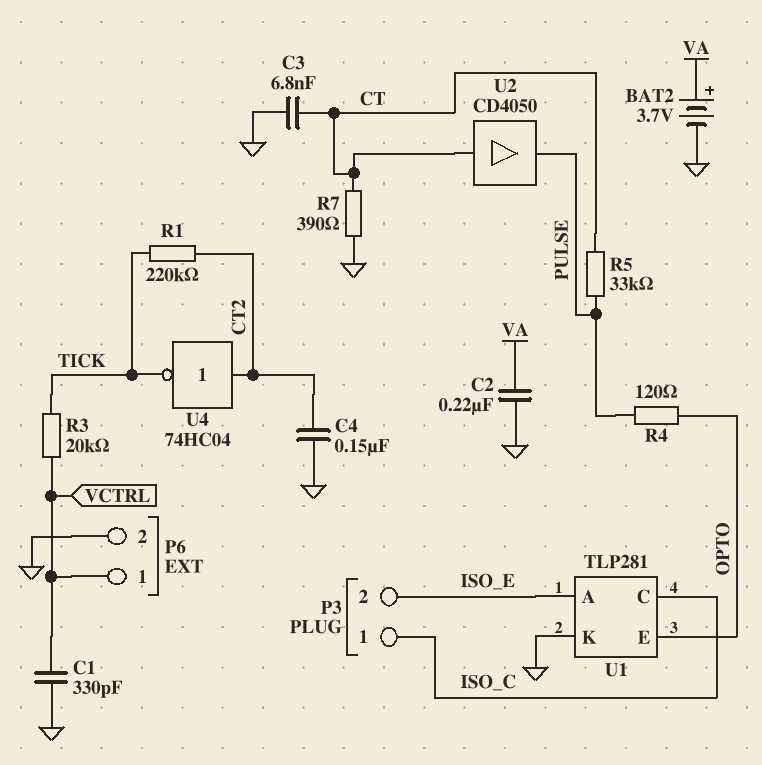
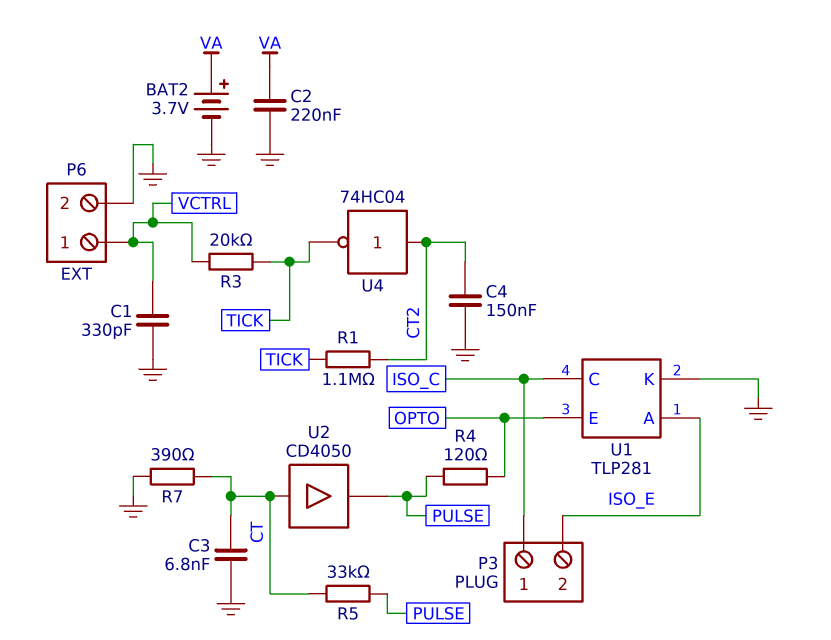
R1: 220k (CT2, TICK) -> 1.1M (CT2, TICK)

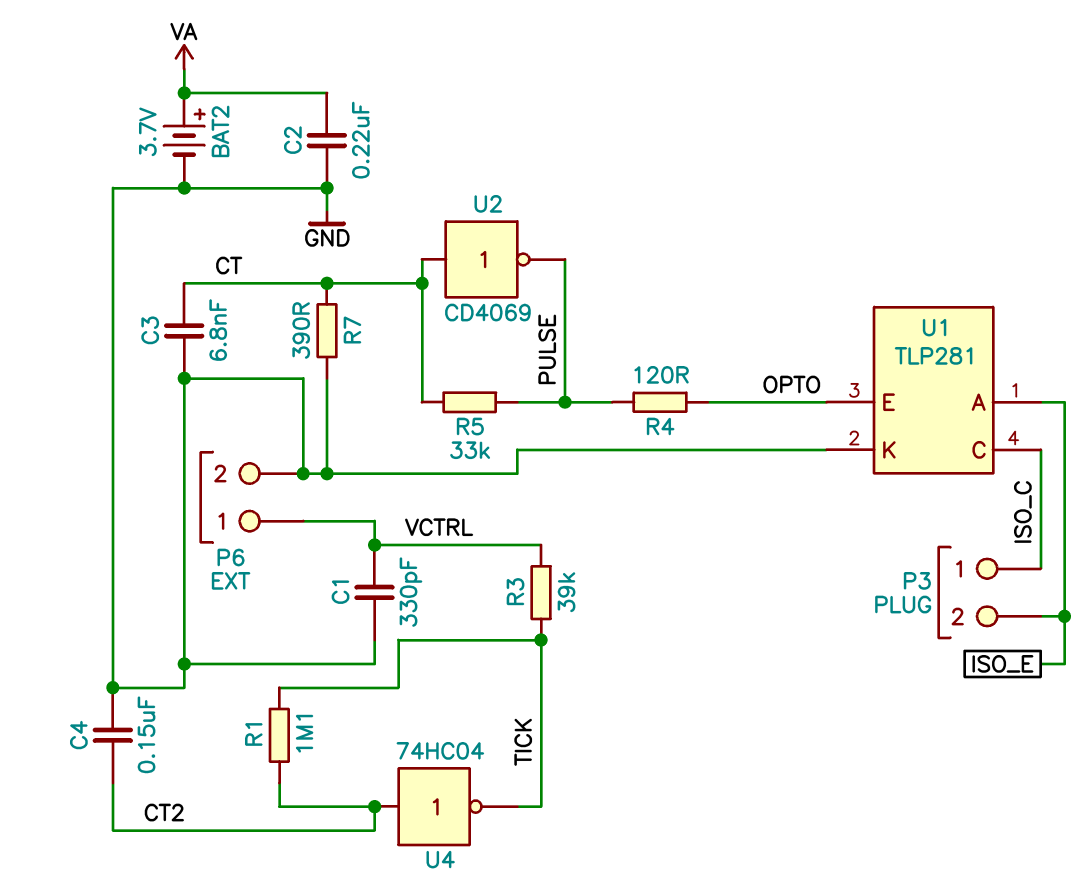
R3: 20k (TICK, VCTRL) -> 39k (TICK, VCTRL)
U2: buffer CD4050 (in CT, out PULSE) -> NOT CD4069 (in CT, out PULSE)

